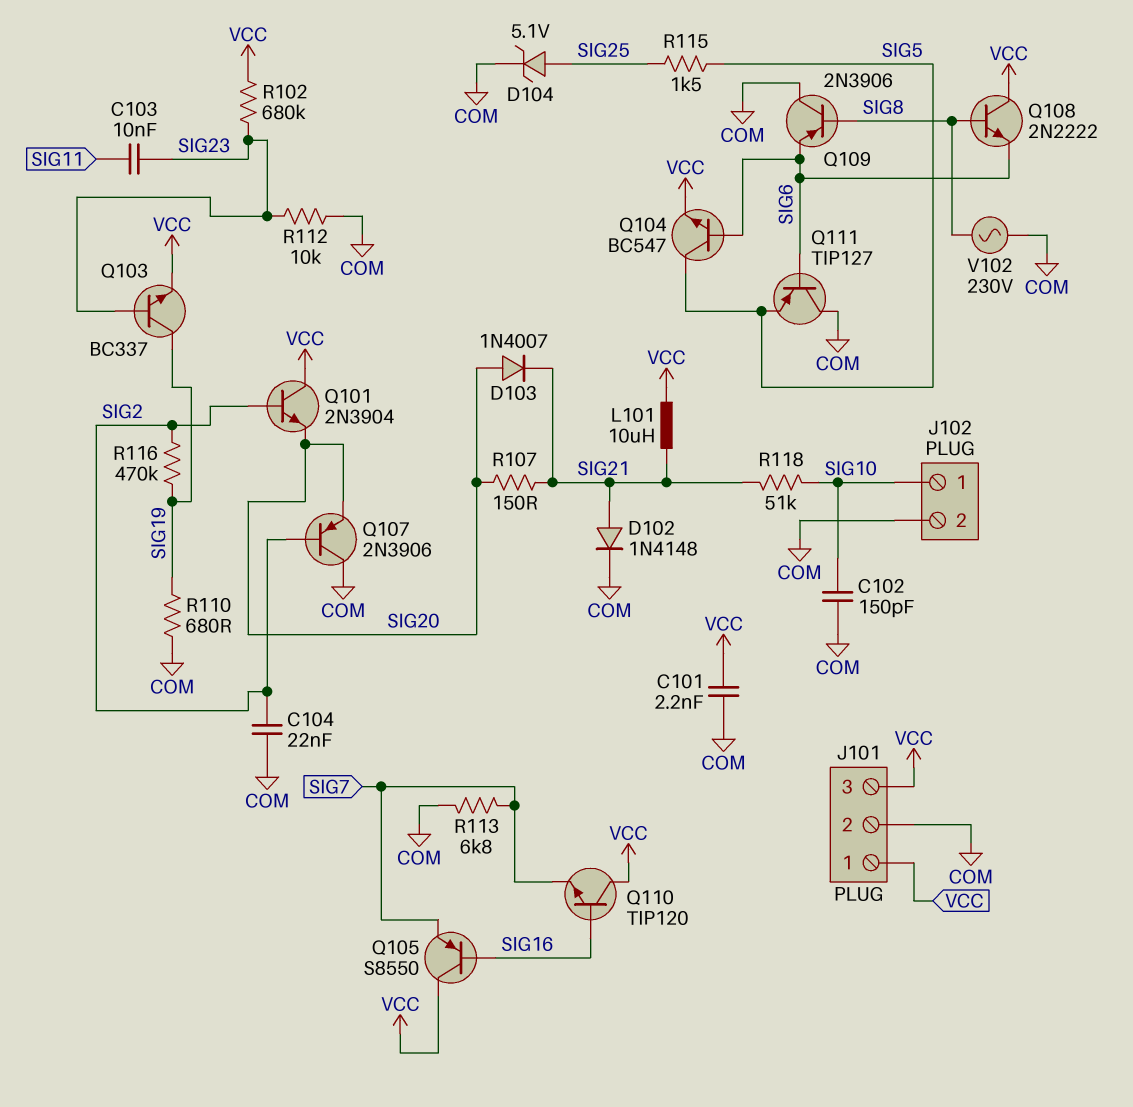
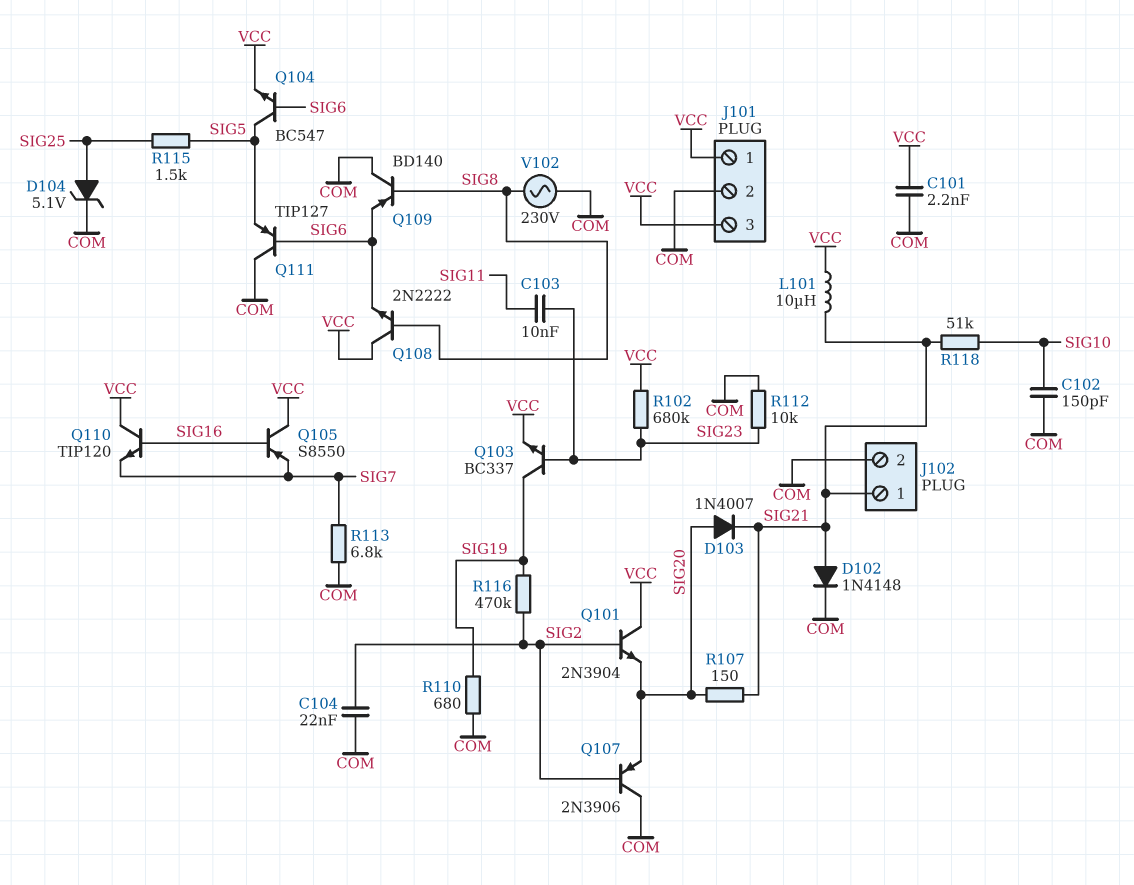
J102 pin 1: SIG10 -> SIG21
Q109: PNP 2N3906 (B SIG8, C COM, E SIG6) -> PNP BD140 (B SIG8, C COM, E SIG6)

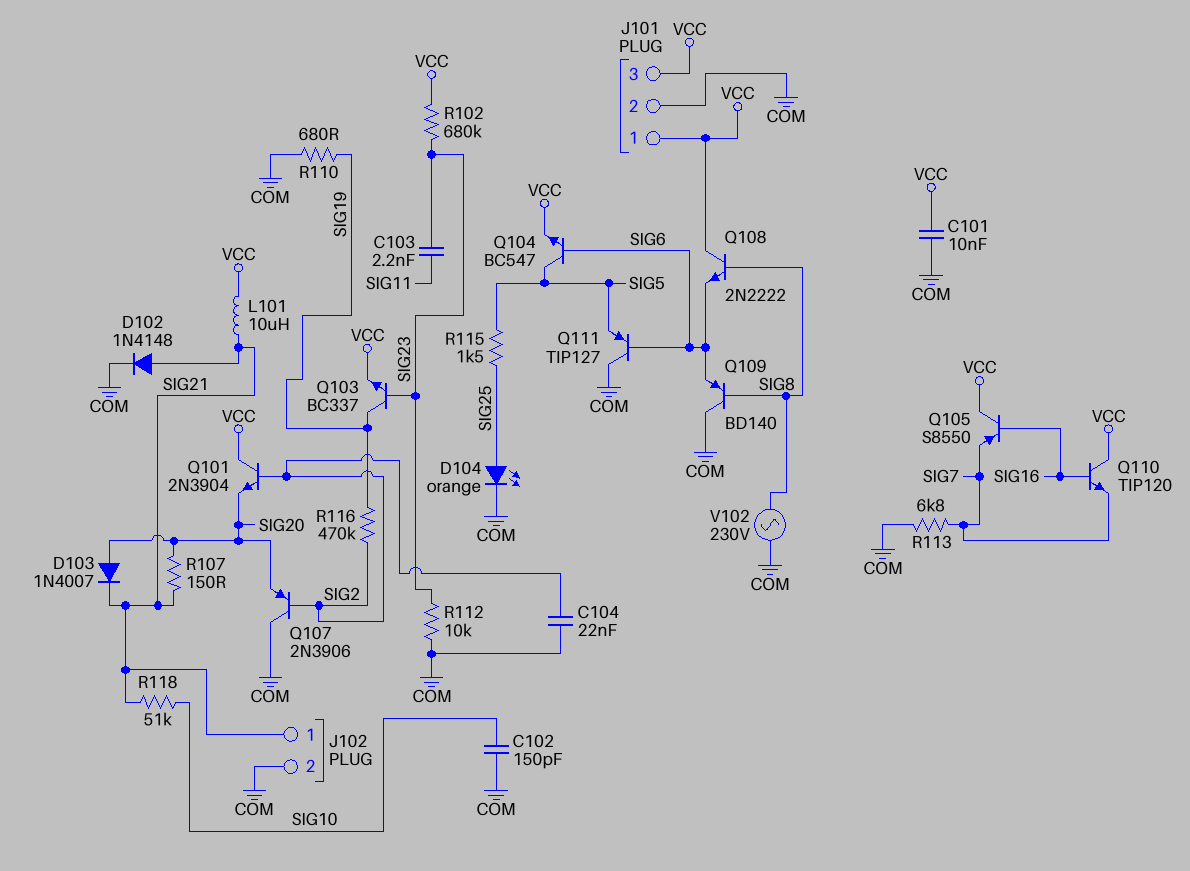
C101: 2.2nF (COM, VCC) -> 10nF (COM, VCC)
C103: 10nF (SIG11, SIG23) -> 2.2nF (SIG11, SIG23)
D104: zener 5.1V (A SIG25, K COM) -> LED orange (A SIG25, K COM)

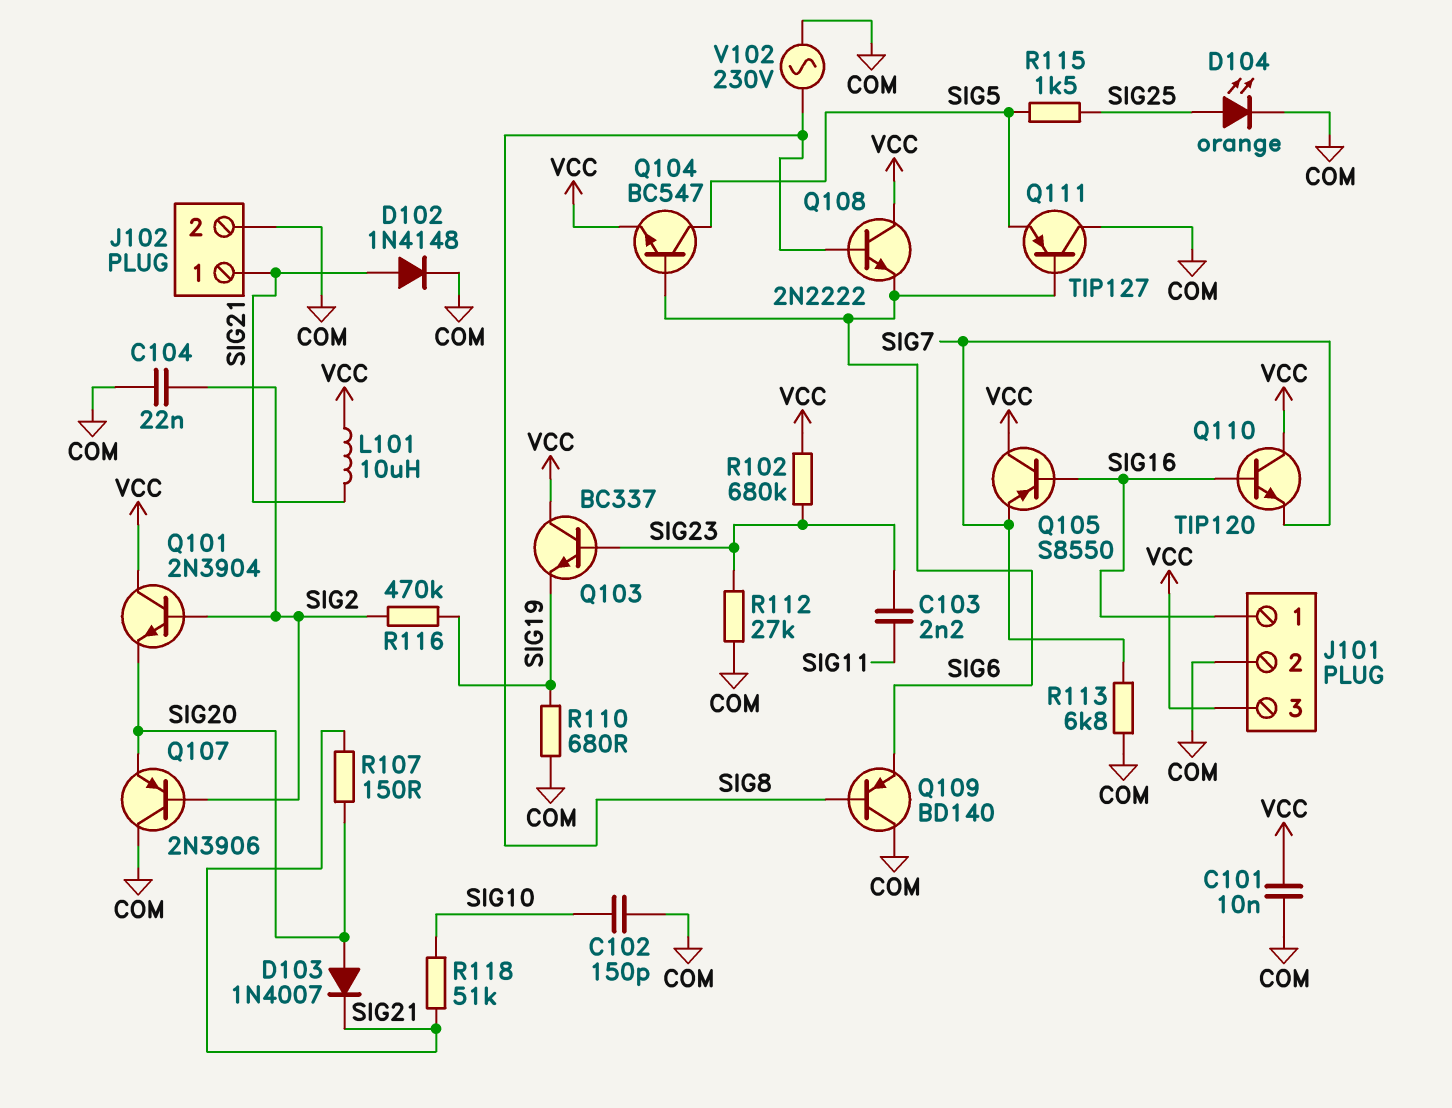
J101 pin 1: VCC -> SIG16
Q103: NPN BC337 (B SIG23, C SIG19, E VCC) -> NPN BC337 (B SIG23, C VCC, E SIG19)
R112: 10k (COM, SIG23) -> 27k (COM, SIG23)

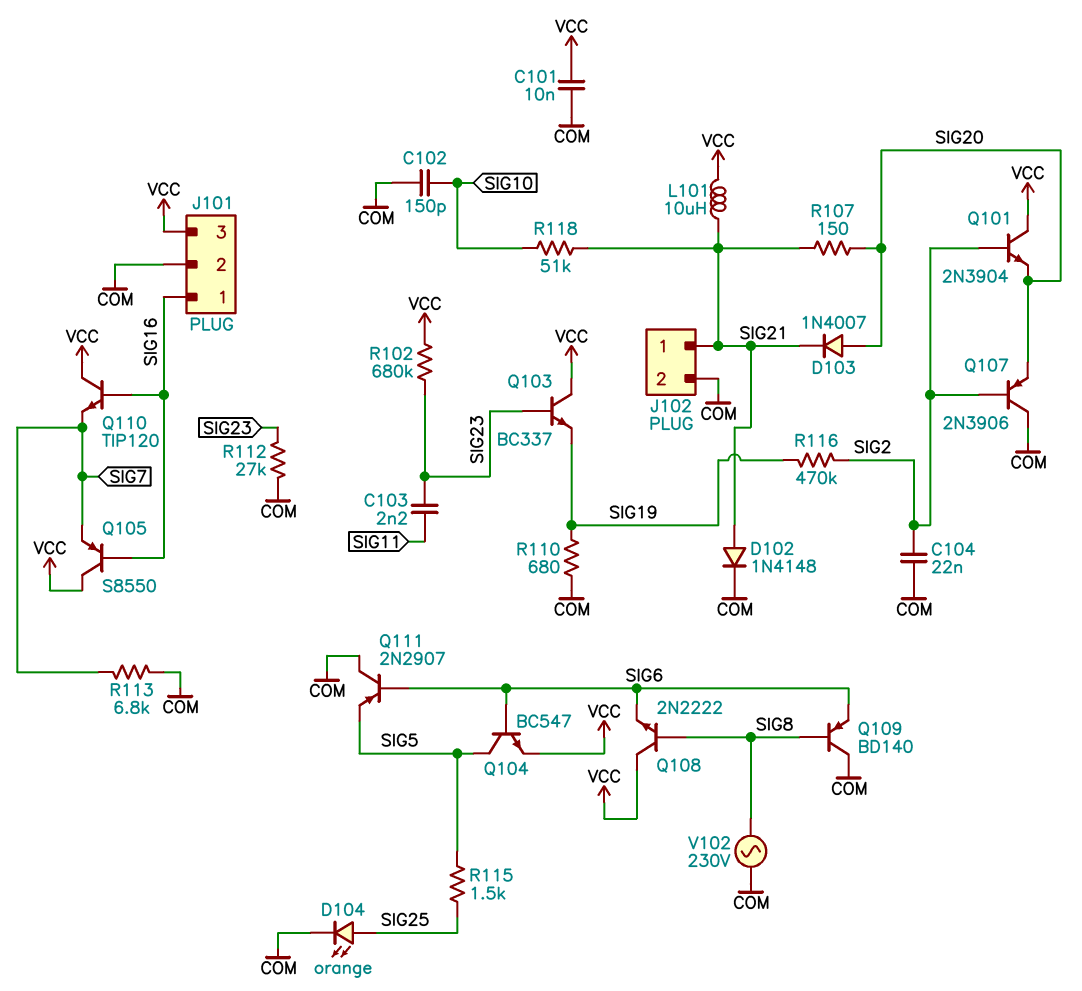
Q111: PNP TIP127 (B SIG6, C COM, E SIG5) -> PNP 2N2907 (B SIG6, C COM, E SIG5)

